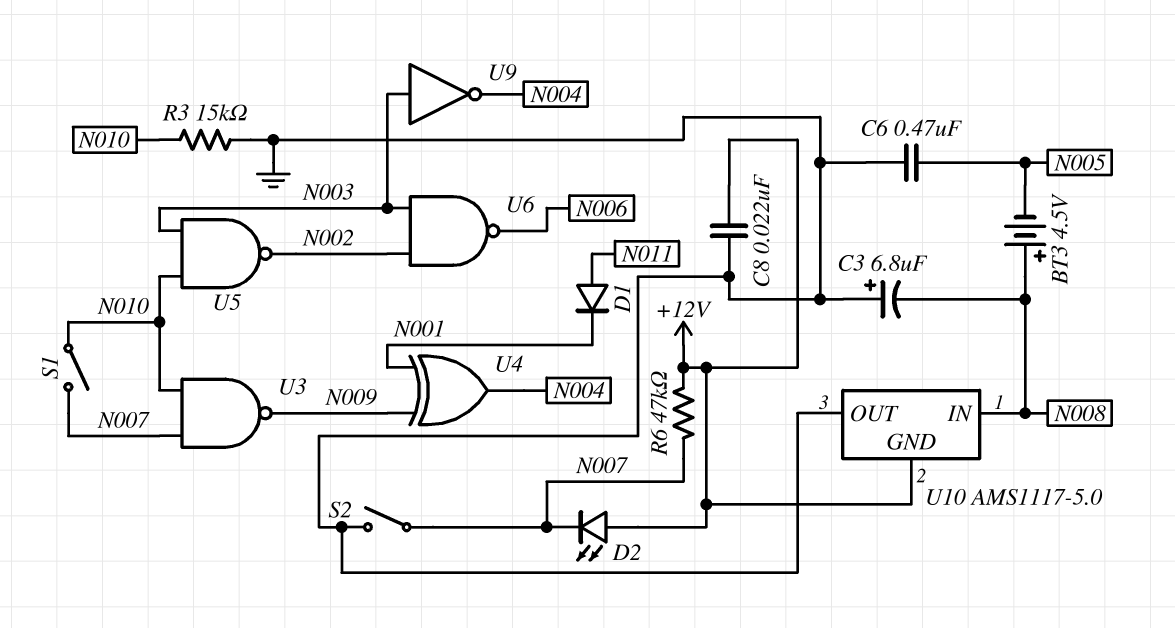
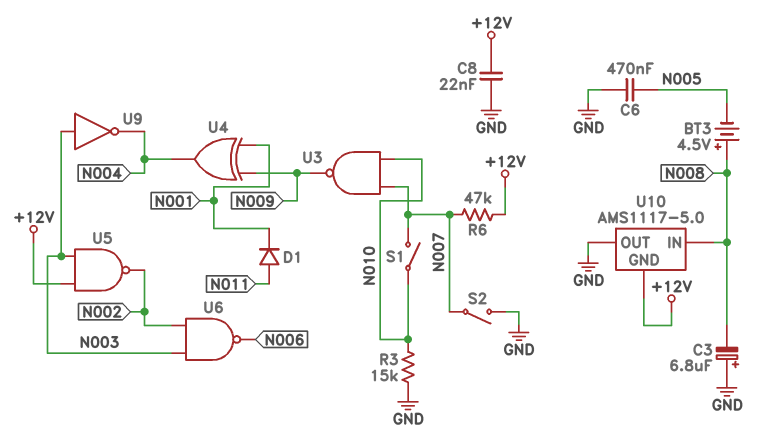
D2: LED (A +12V, K N007) -> none
U5: NAND (in N003, in N010, out N002) -> NAND (in +12V, in N003, out N002)

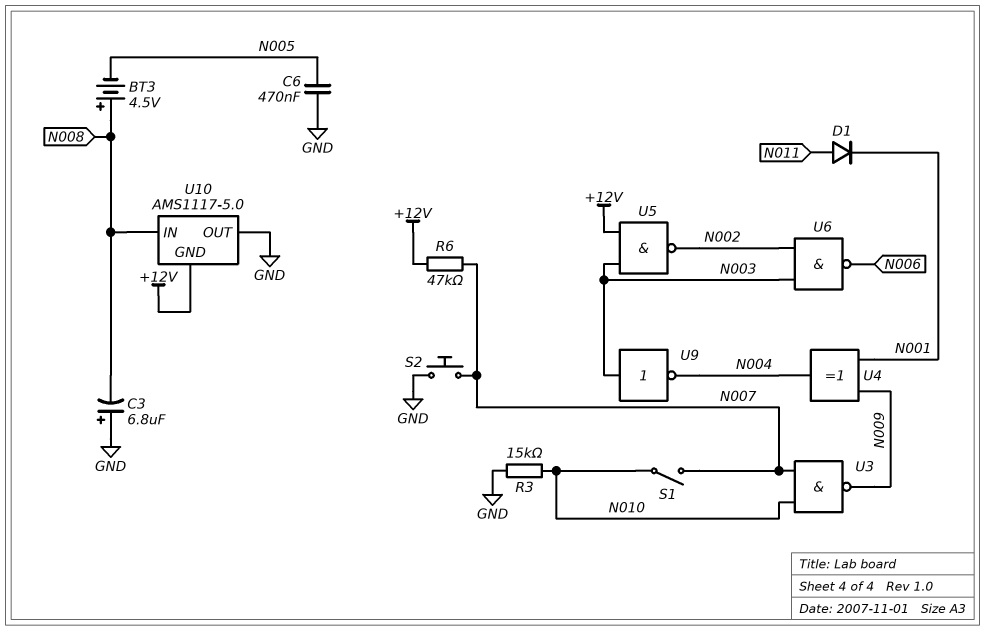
C8: 22nF (+12V, GND) -> none
S2: switch (GND, N007) -> button (GND, N007)

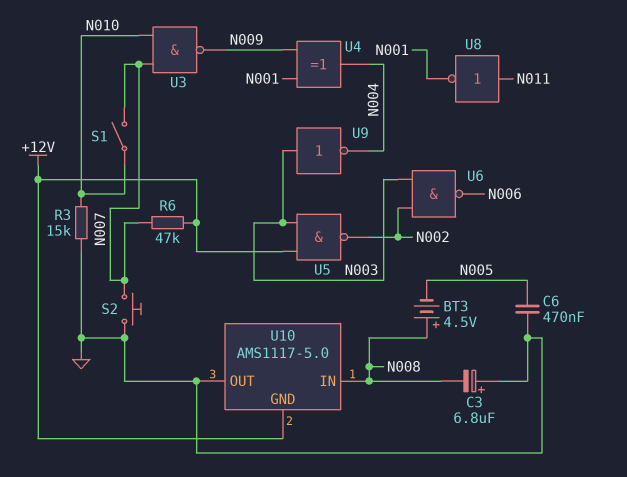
D1: diode (A N011, K N001) -> none
U8: none -> NOT (in N011, out N001)

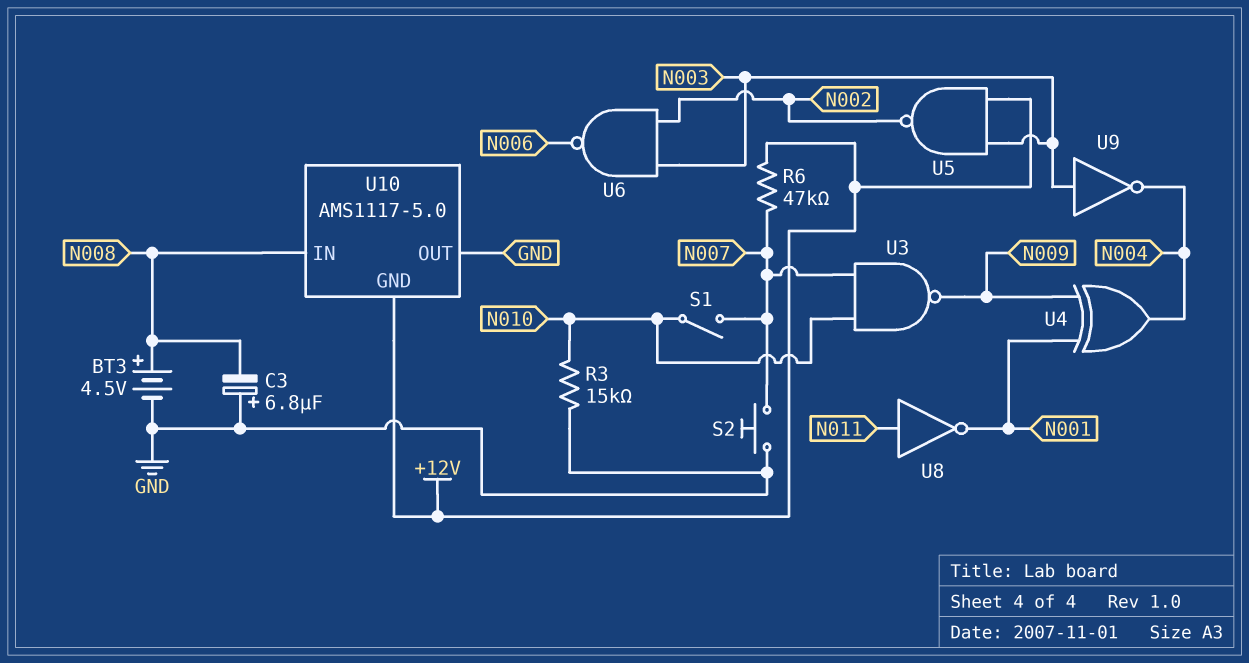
BT3: 4.5V (plus N008, minus N005) -> 4.5V (plus N008, minus GND)
C6: 470nF (GND, N005) -> none

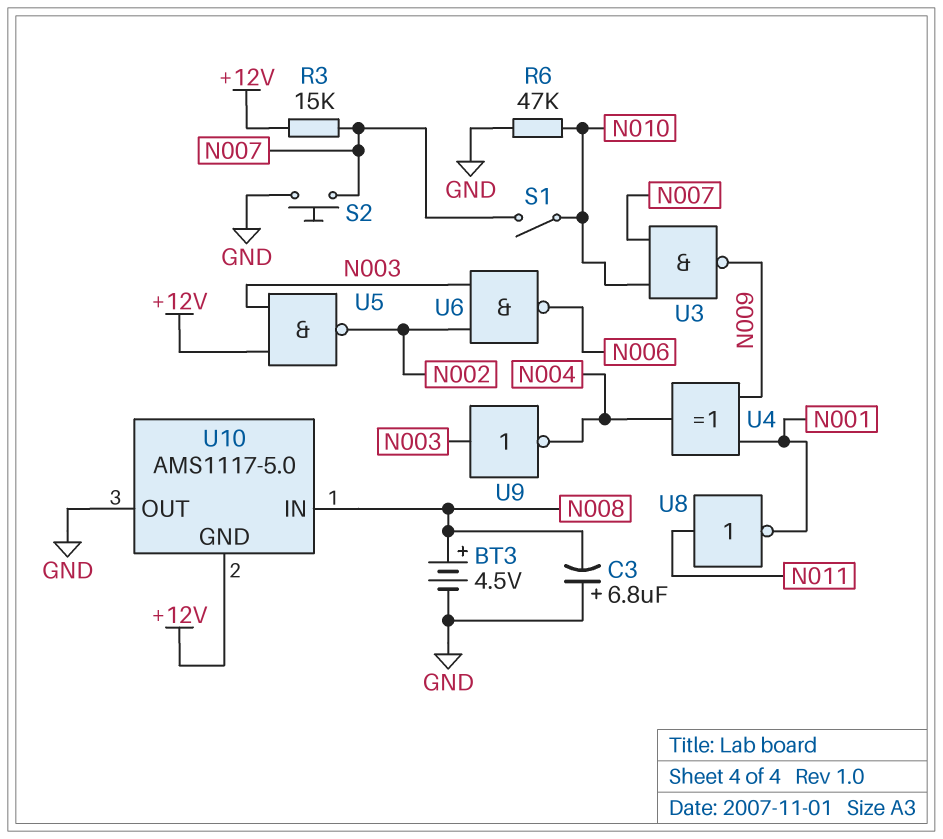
R3: 15k (GND, N010) -> 15k (+12V, N007)
R6: 47k (+12V, N007) -> 47k (GND, N010)

